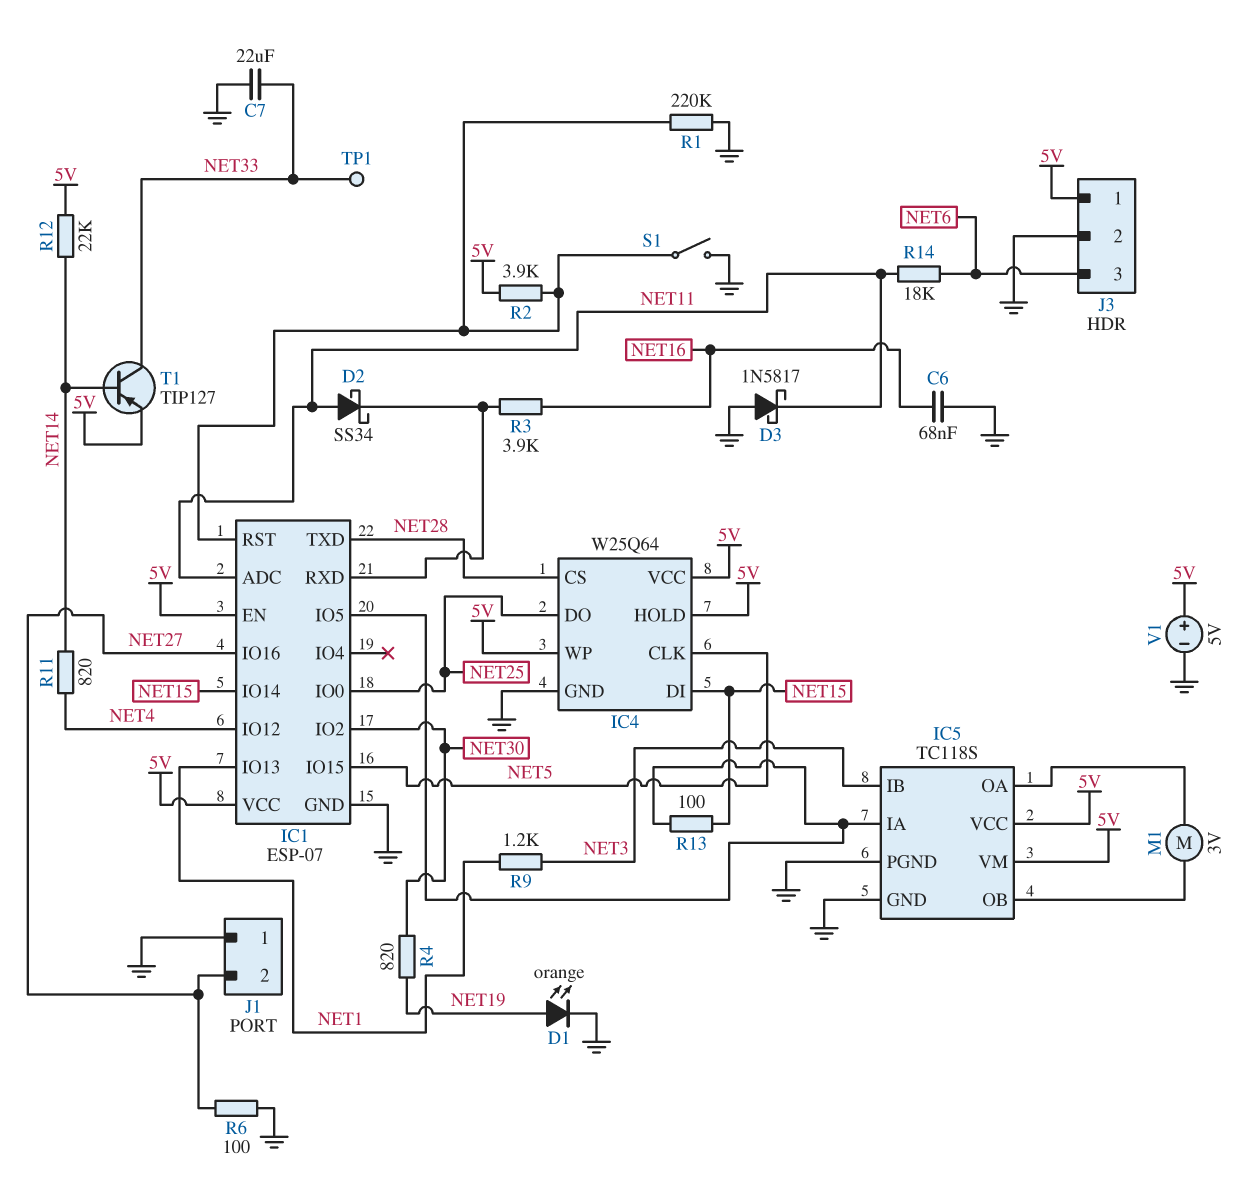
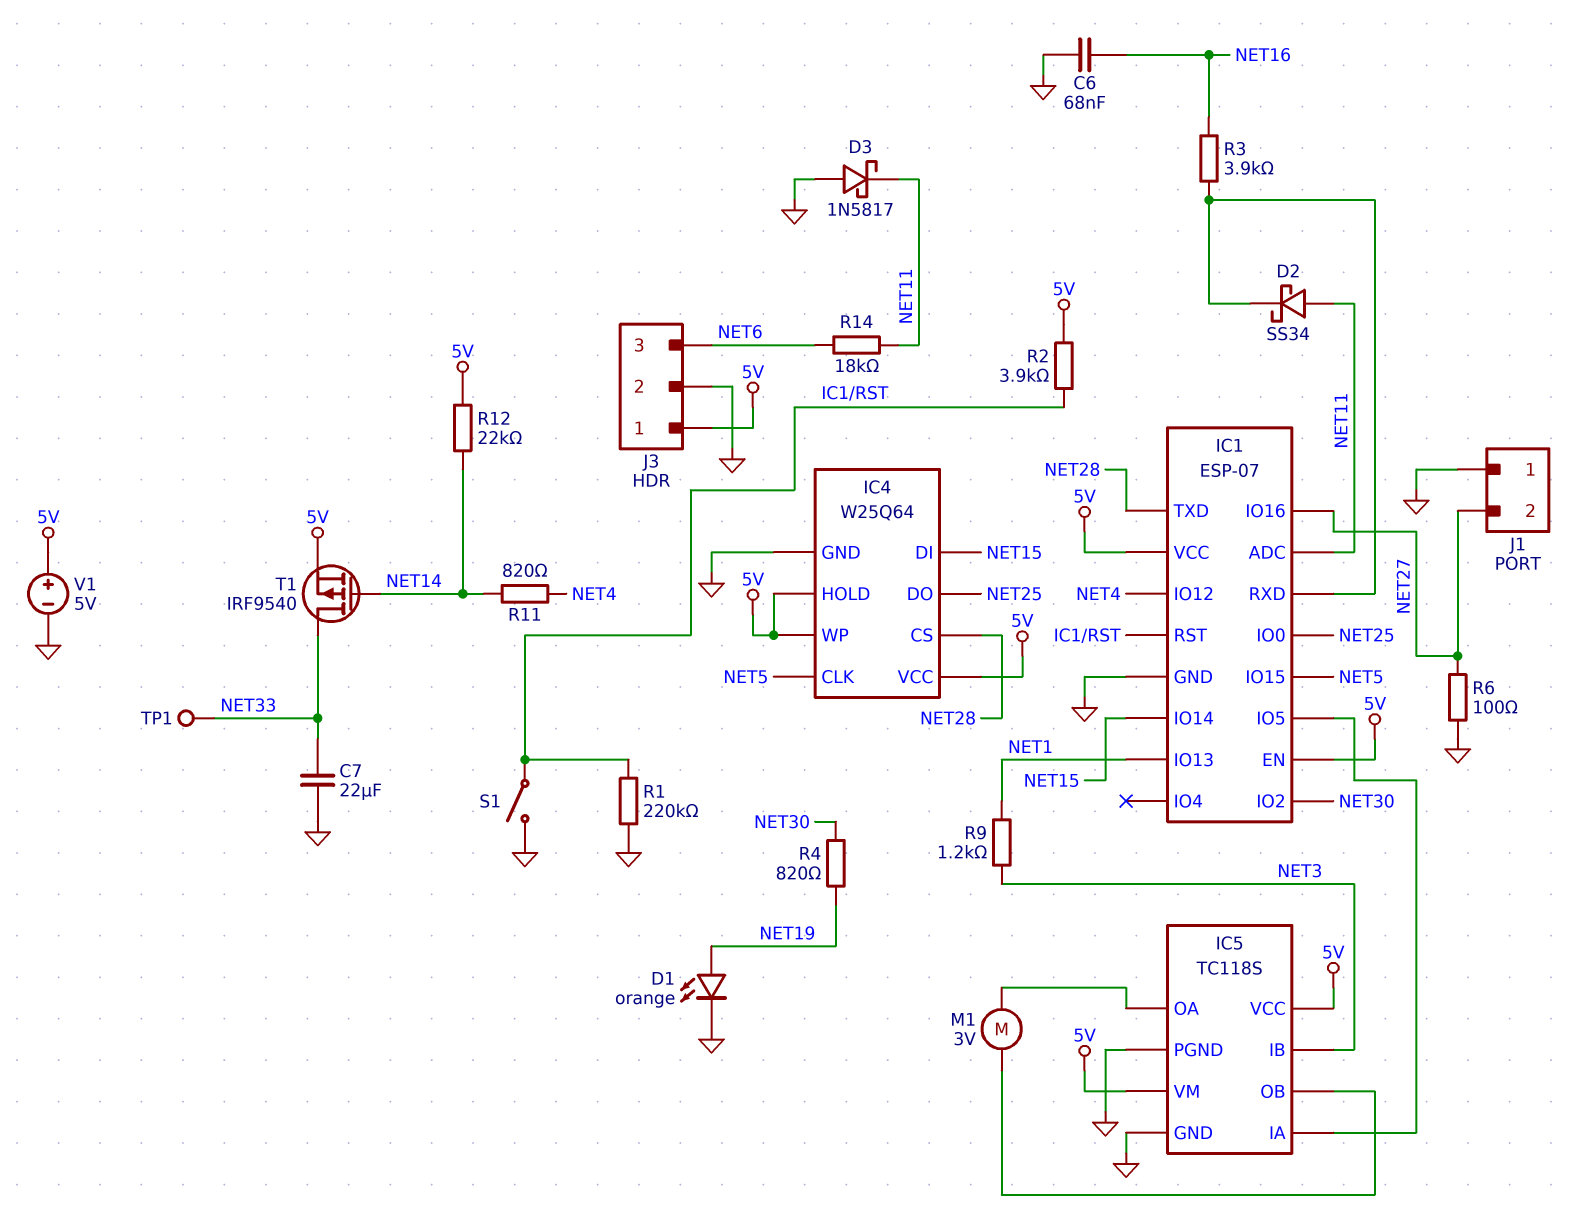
R13: 100 (IC1/IO5, NET15) -> none
T1: PNP TIP127 (B NET14, C NET33, E 5V) -> PMOS IRF9540 (G NET14, D NET33, S 5V)

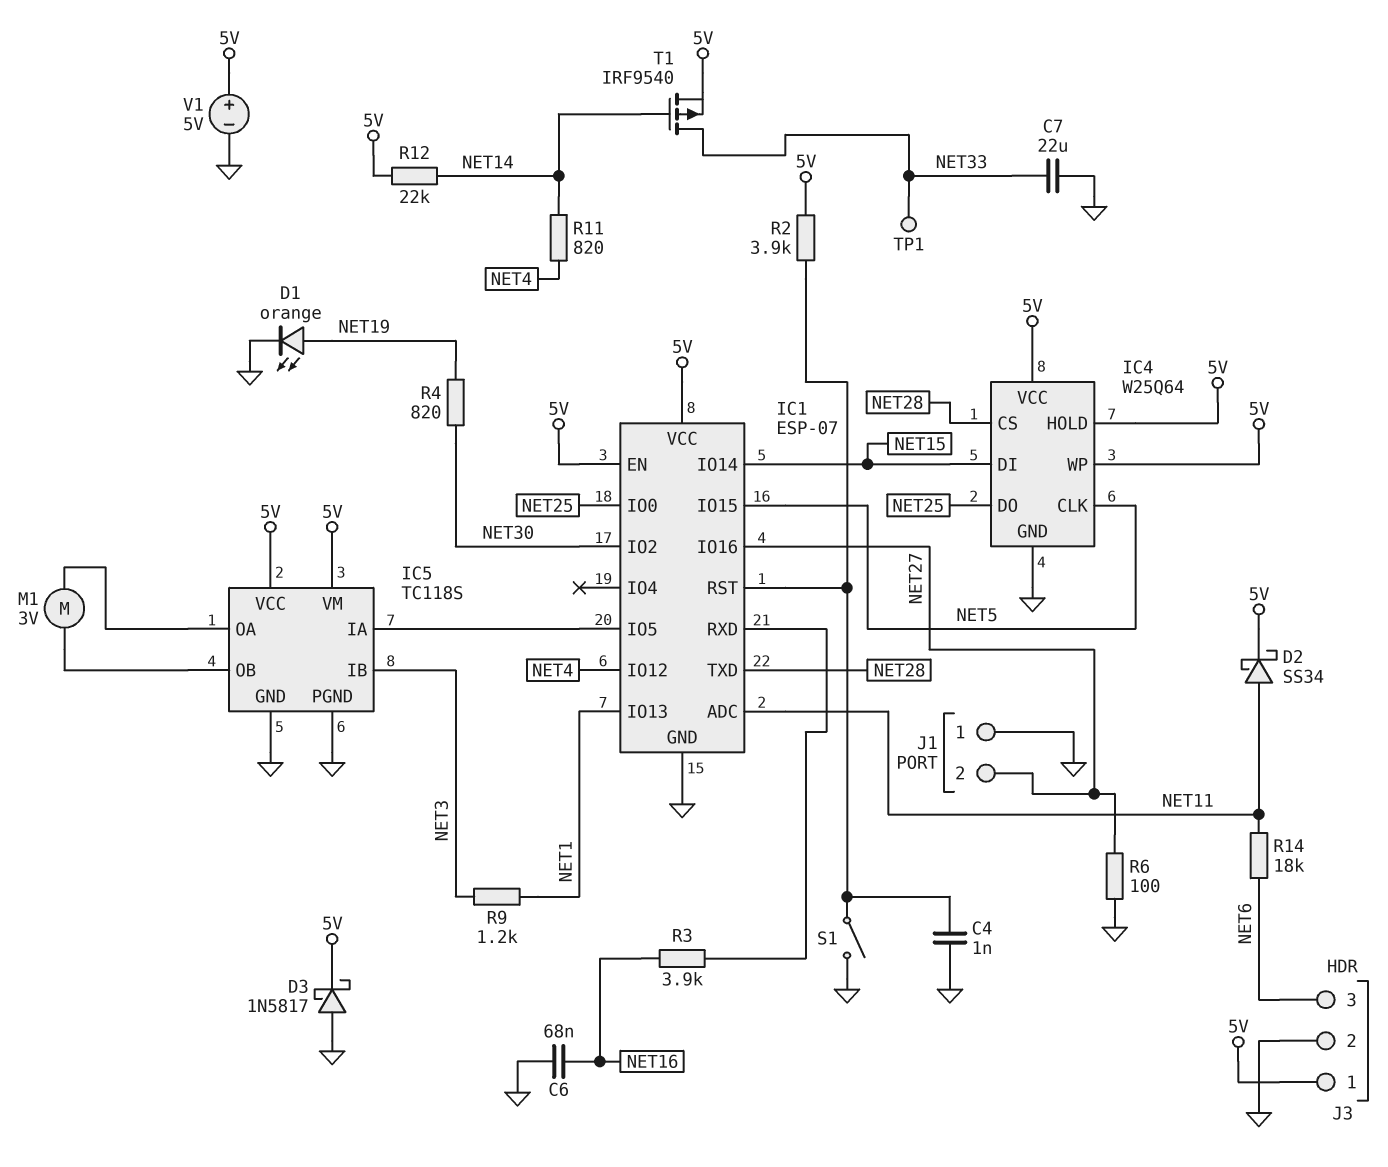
C4: none -> 1nF (GND, IC1/RST)
D2: schottky SS34 (A NET11, K IC1/RXD) -> schottky SS34 (A NET11, K 5V)
D3: schottky 1N5817 (A GND, K NET11) -> schottky 1N5817 (A GND, K 5V)
R1: 220k (GND, IC1/RST) -> none

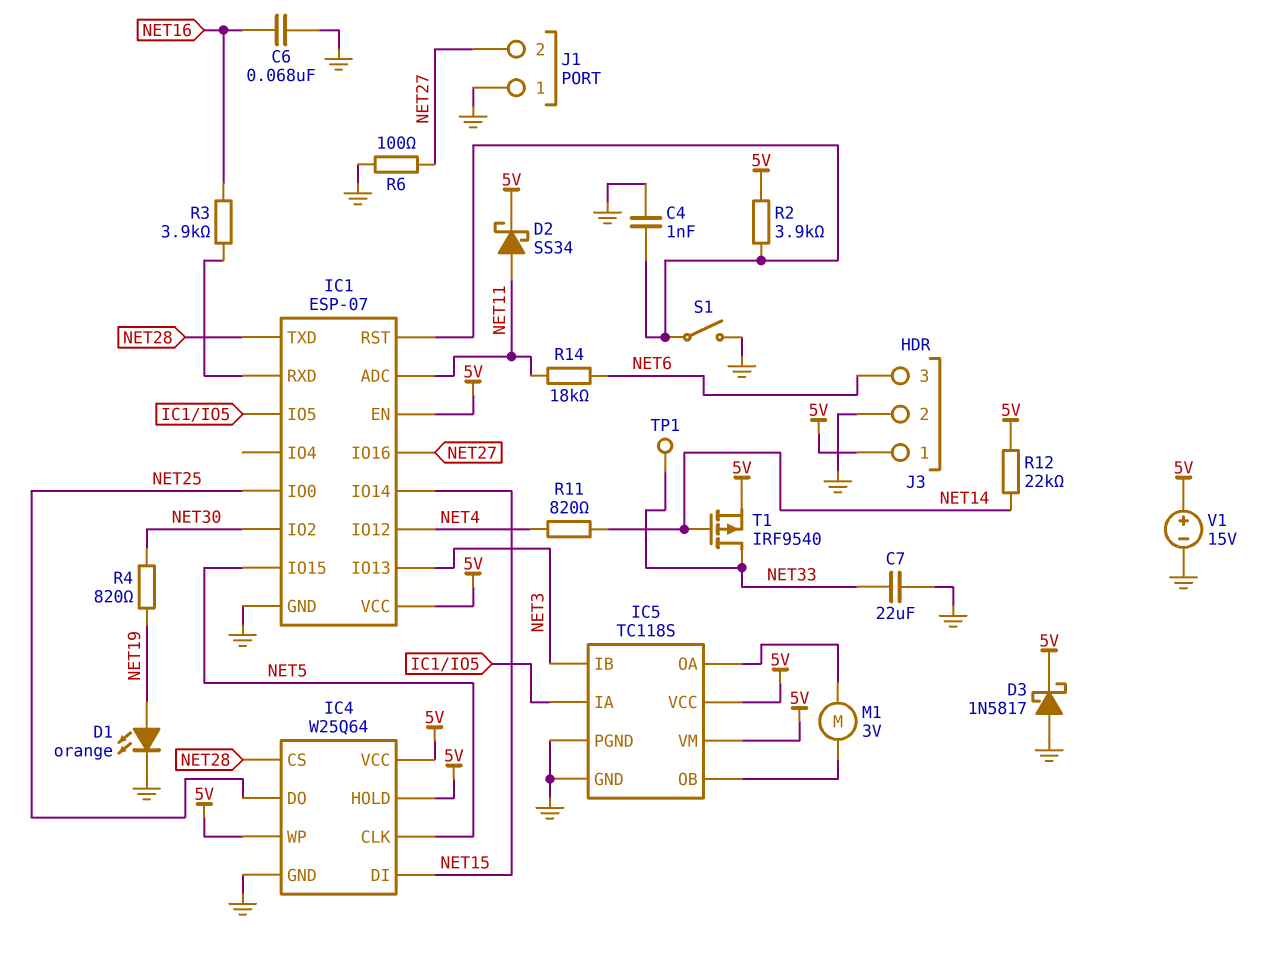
IC1 pin IO13: NET1 -> NET3
R9: 1.2k (NET1, NET3) -> none
V1: 5V (plus 5V, minus GND) -> 15V (plus 5V, minus GND)

